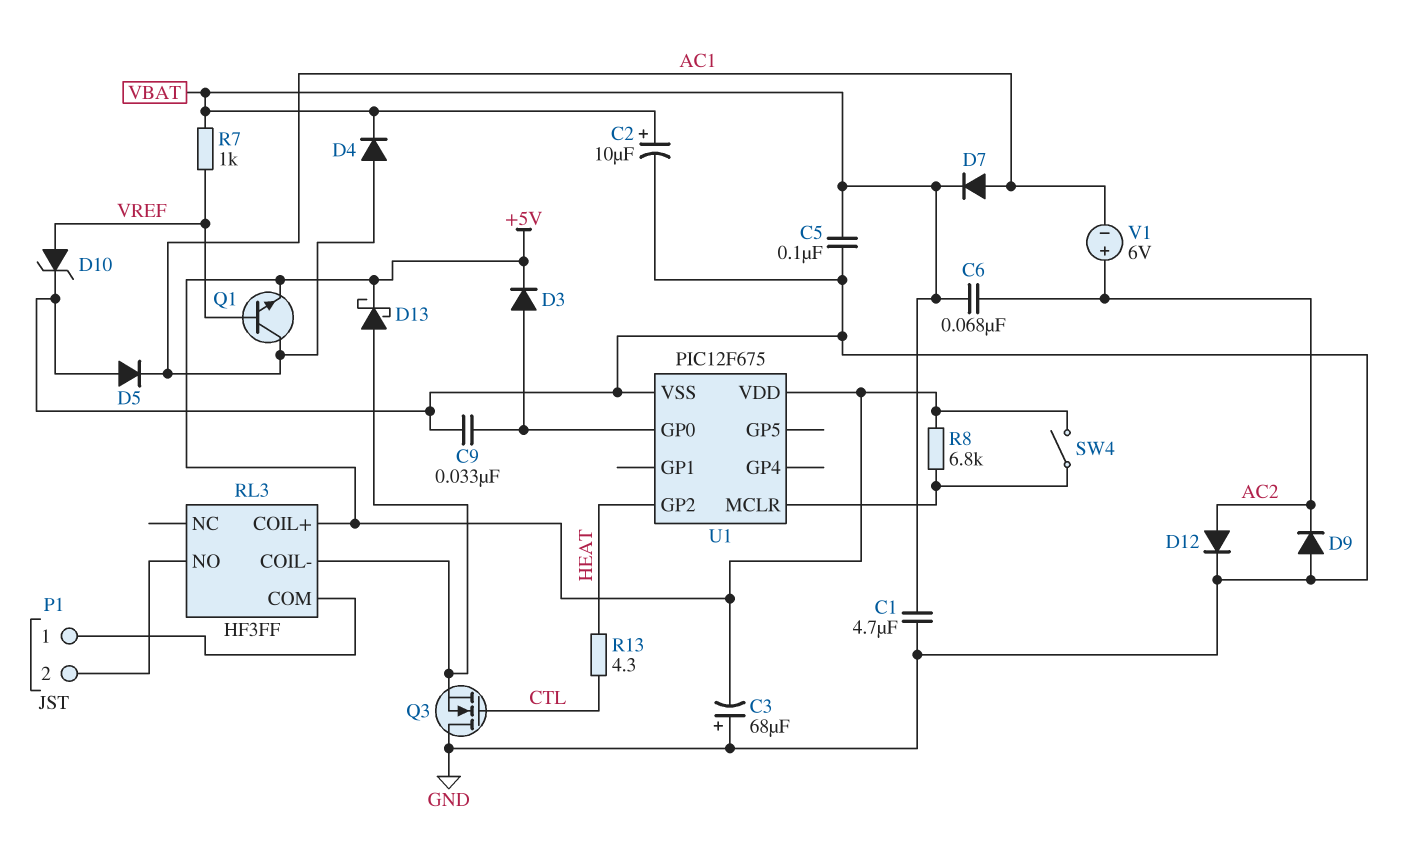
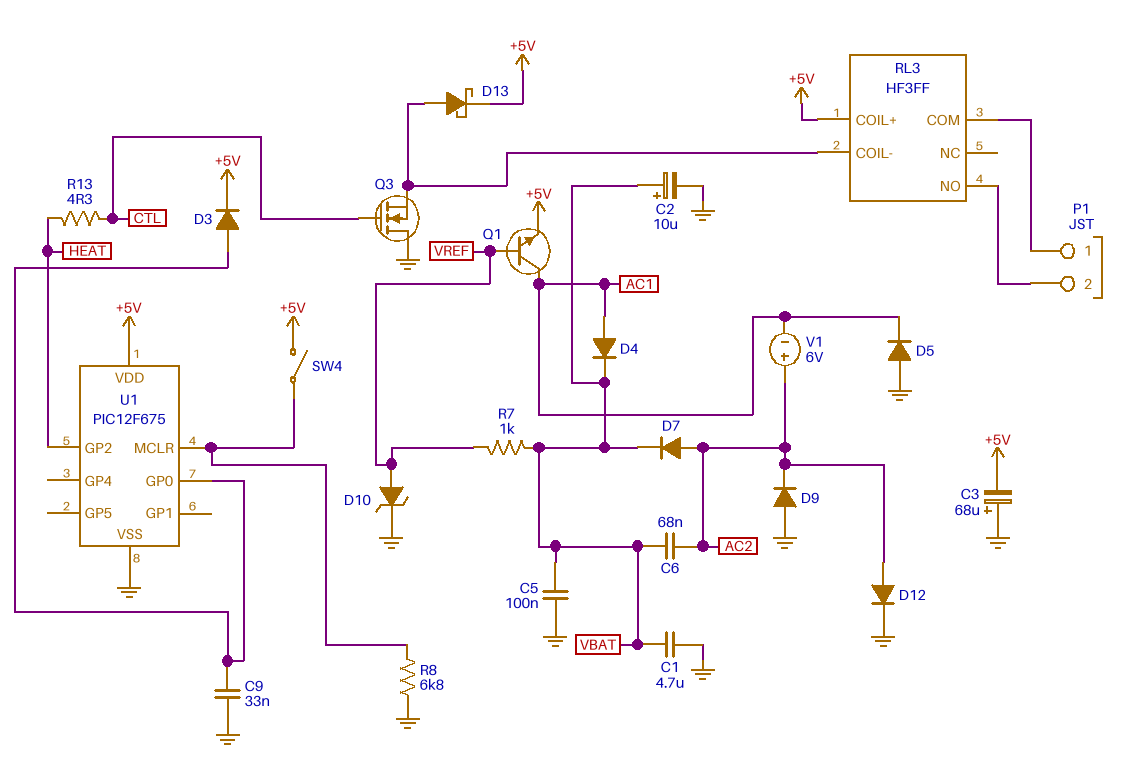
D7: diode (A AC1, K VBAT) -> diode (A AC2, K VBAT)
R8: 6.8k (+5V, U1/MCLR) -> 6.8k (GND, U1/MCLR)

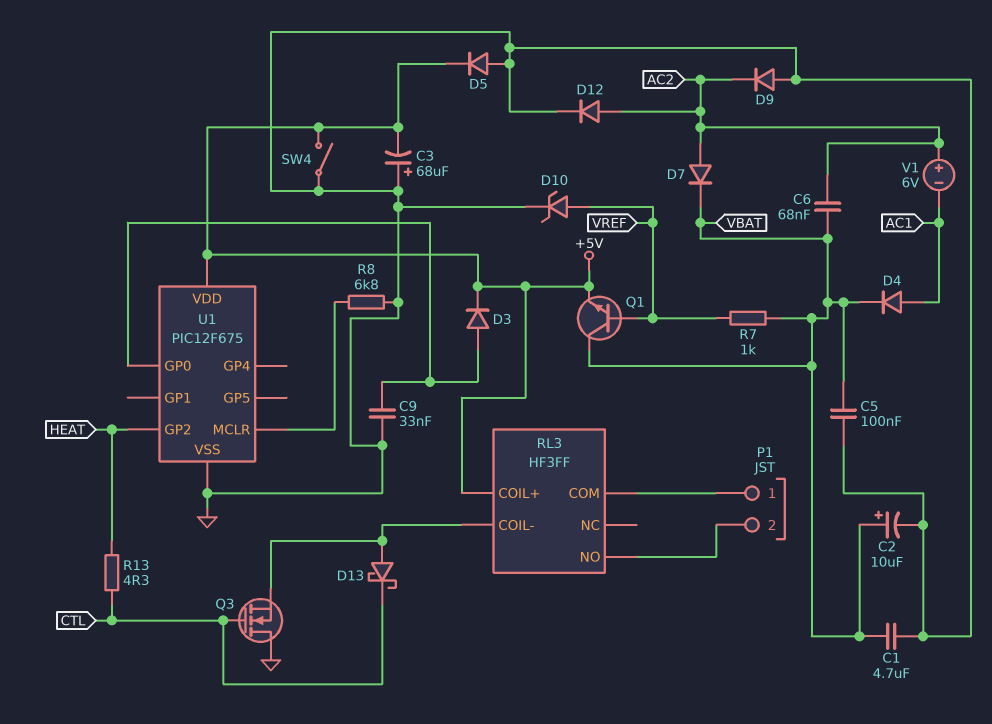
D5: diode (A GND, K AC1) -> diode (A GND, K +5V)
D13: schottky (A RL3/COIL-, K +5V) -> schottky (A RL3/COIL-, K CTL)
Q1: NPN (B VREF, C AC1, E +5V) -> NPN (B VREF, C VBAT, E +5V)
SW4: switch (+5V, U1/MCLR) -> switch (+5V, GND)

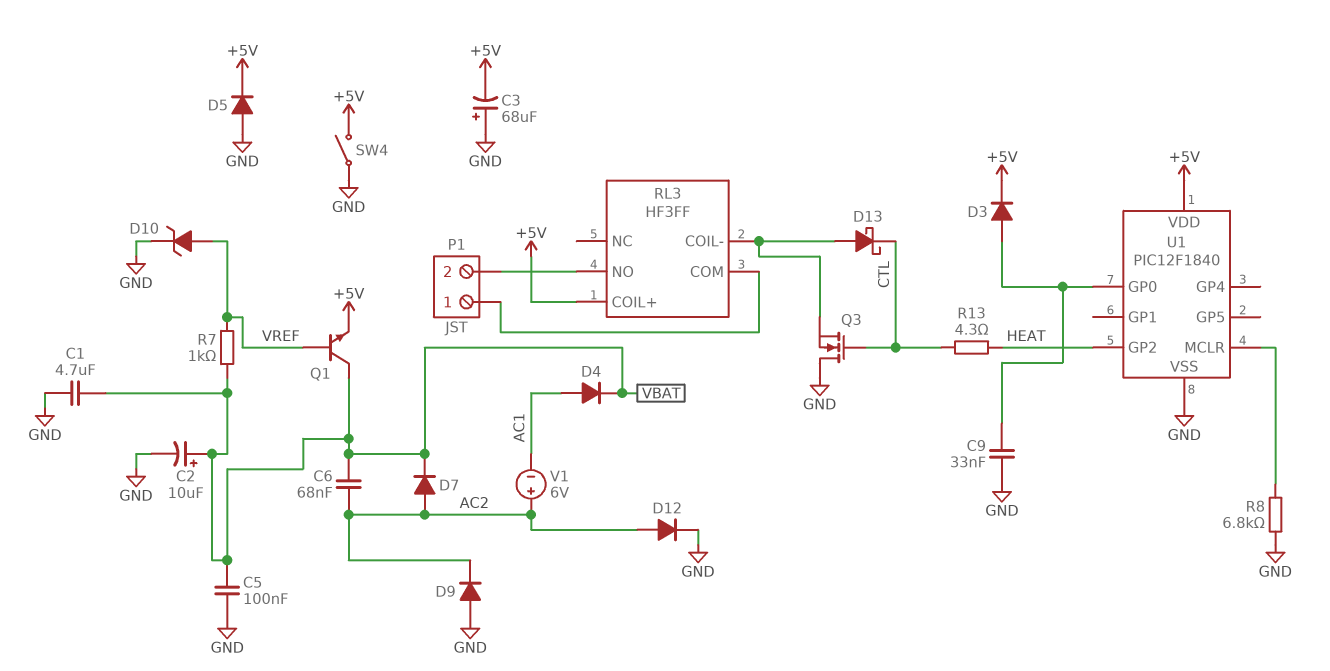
U1: PIC12F675 -> PIC12F1840

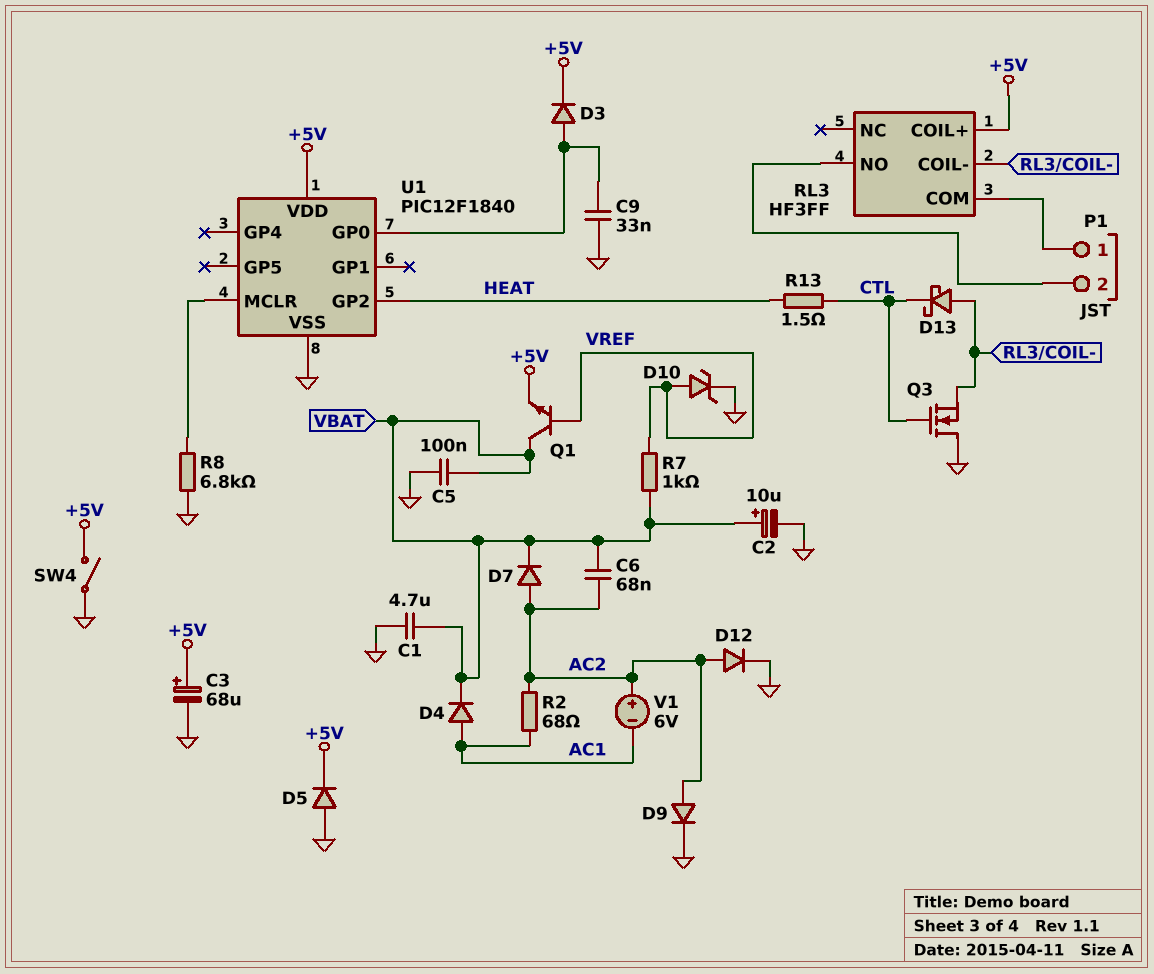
C3: 68uF (plus GND, minus +5V) -> 68uF (plus +5V, minus GND)
D9: diode (A GND, K AC2) -> diode (A AC2, K GND)
R2: none -> 68 (AC1, AC2)
R13: 4.3 (CTL, HEAT) -> 1.5 (CTL, HEAT)

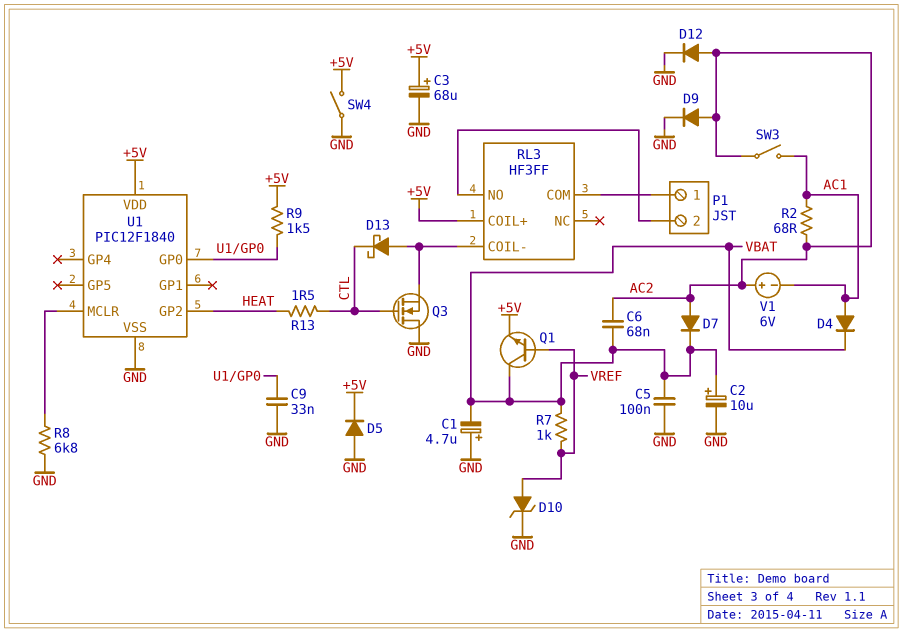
C1: 4.7uF (GND, VBAT) -> 4.7uF (plus GND, minus VBAT)
D3: diode (A U1/GP0, K +5V) -> none
R9: none -> 1.5k (+5V, U1/GP0)
SW3: none -> switch (AC1, AC2)

